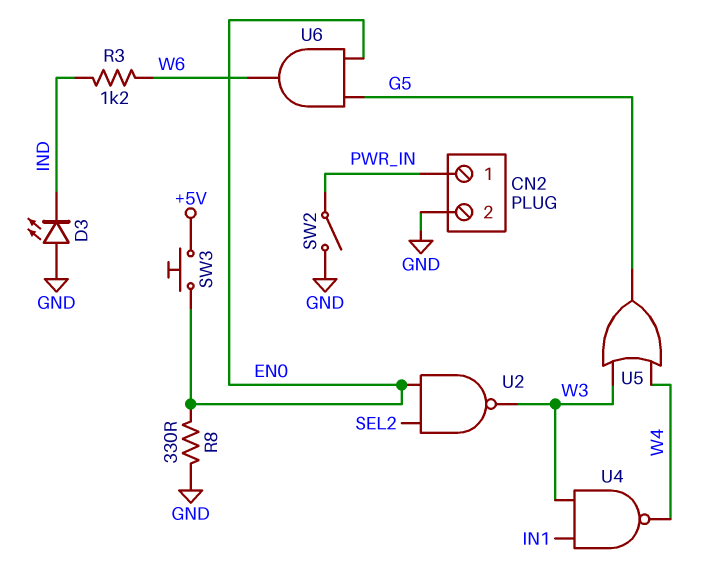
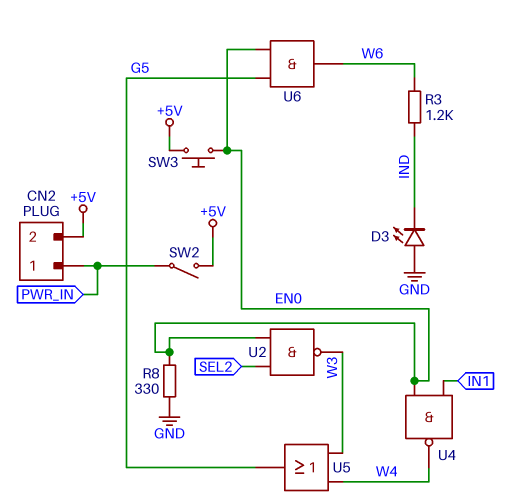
CN2 pin 2: GND -> +5V
SW2: switch (GND, PWR_IN) -> switch (+5V, PWR_IN)
U4: NAND (in IN1, in W3, out W4) -> NAND (in EN0, in IN1, out W4)

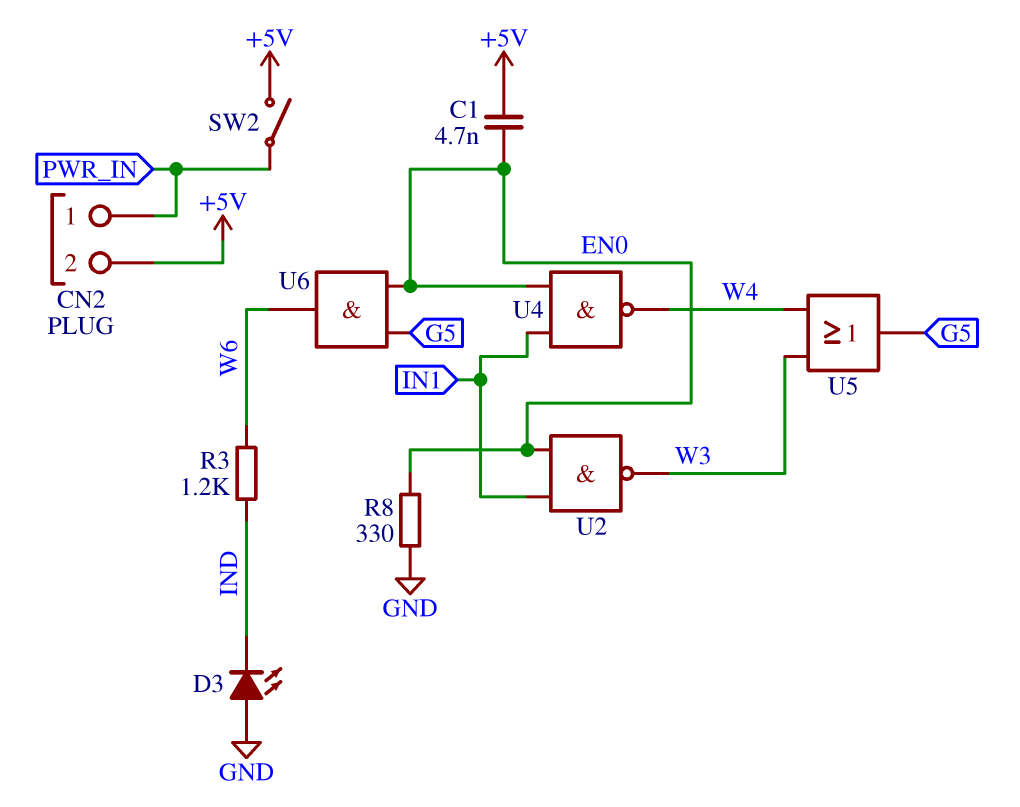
C1: none -> 4.7nF (+5V, EN0)
SW3: button (+5V, EN0) -> none
U2: NAND (in EN0, in SEL2, out W3) -> NAND (in EN0, in IN1, out W3)

